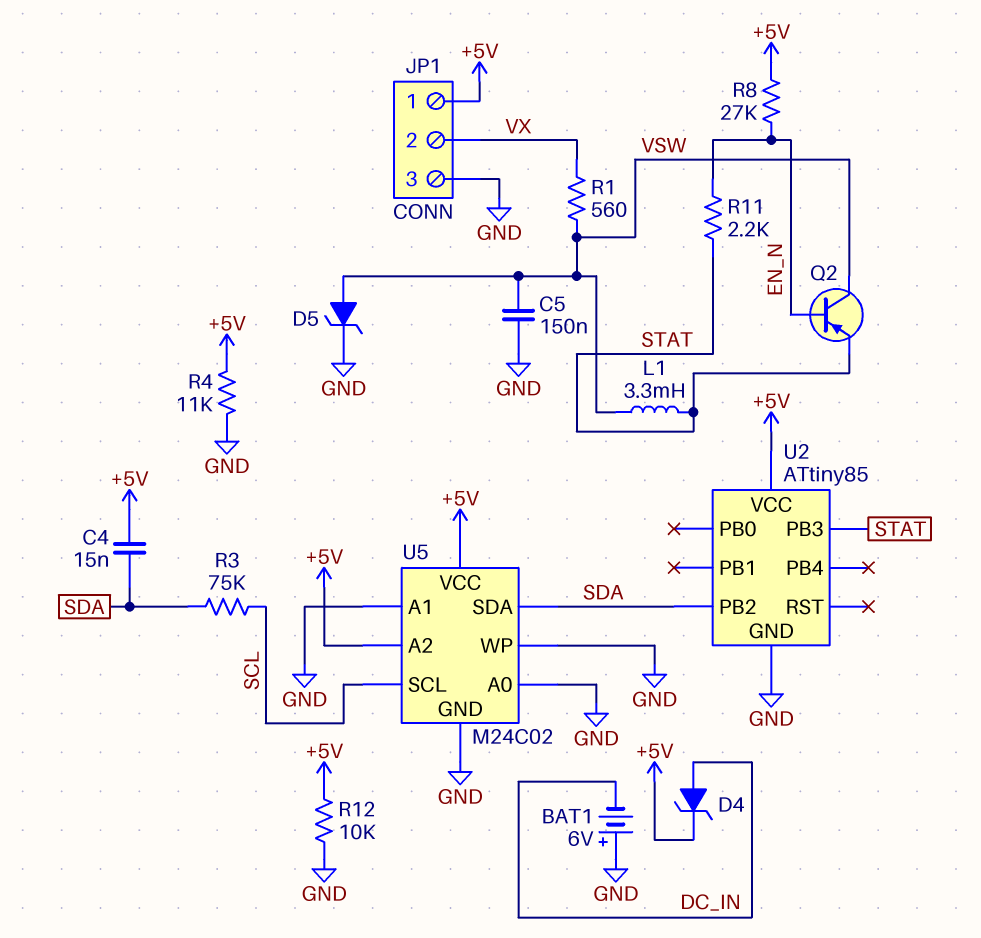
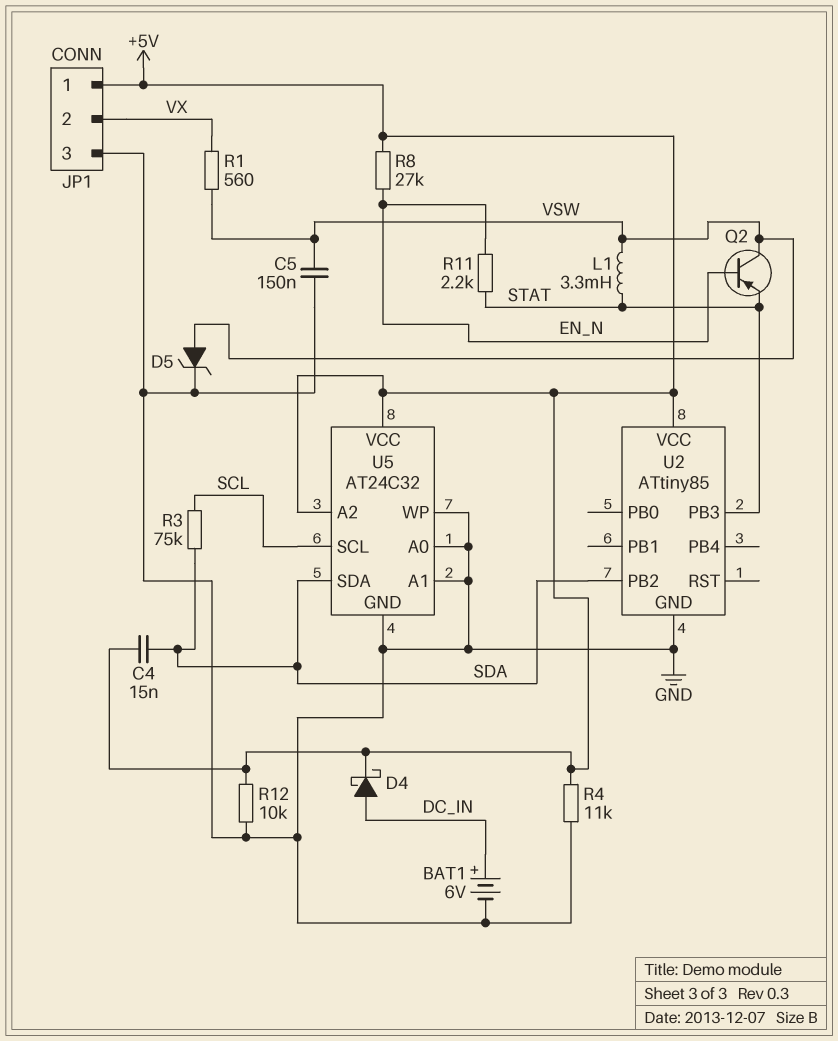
BAT1: 6V (plus GND, minus DC_IN) -> 6V (plus DC_IN, minus GND)
D4: zener (A DC_IN, K +5V) -> schottky (A DC_IN, K +5V)
U5: M24C02 -> AT24C32

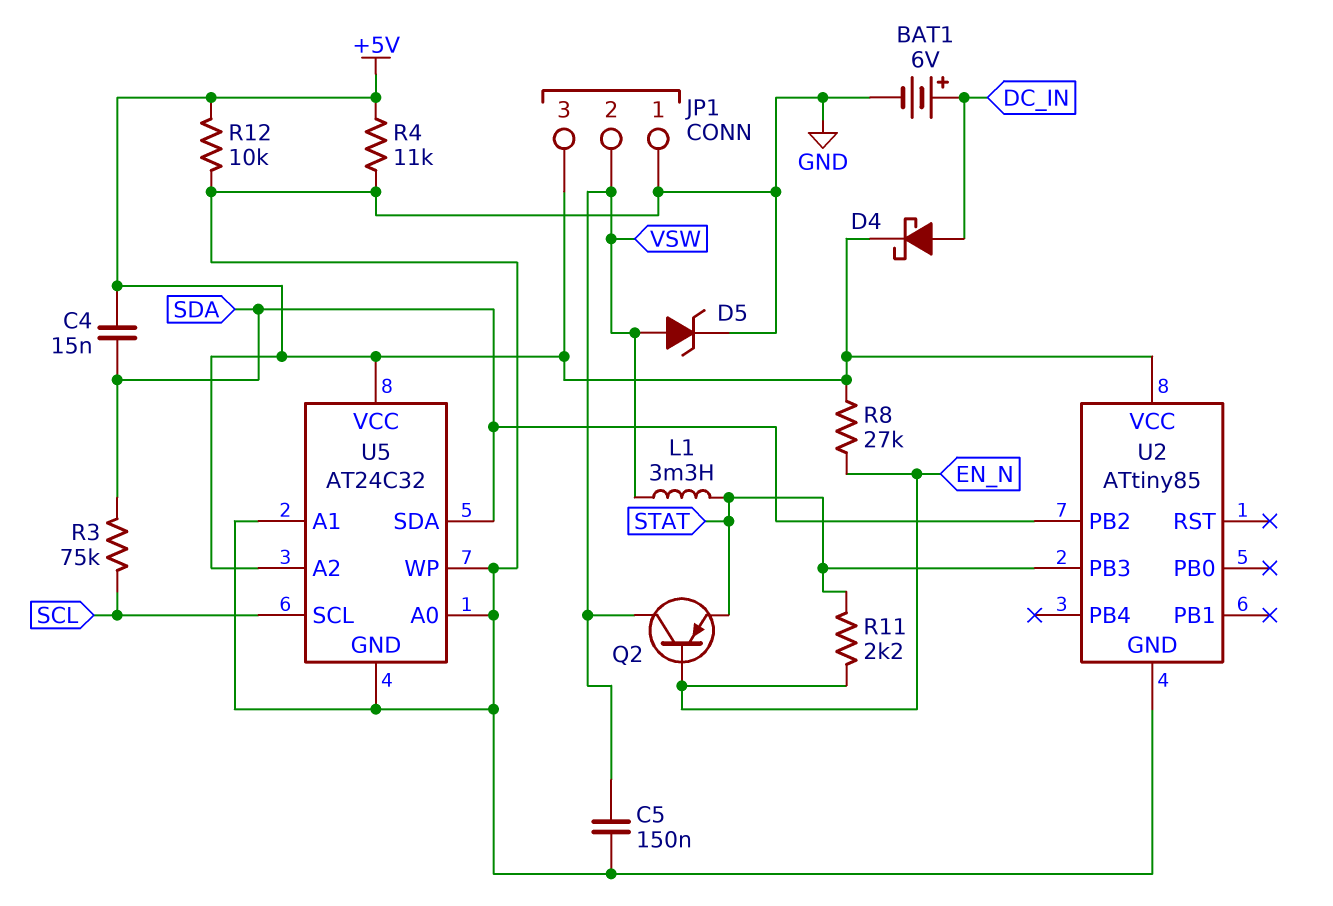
JP1 pin 1: +5V -> GND
JP1 pin 2: VX -> VSW
JP1 pin 3: GND -> +5V
R1: 560 (VSW, VX) -> none

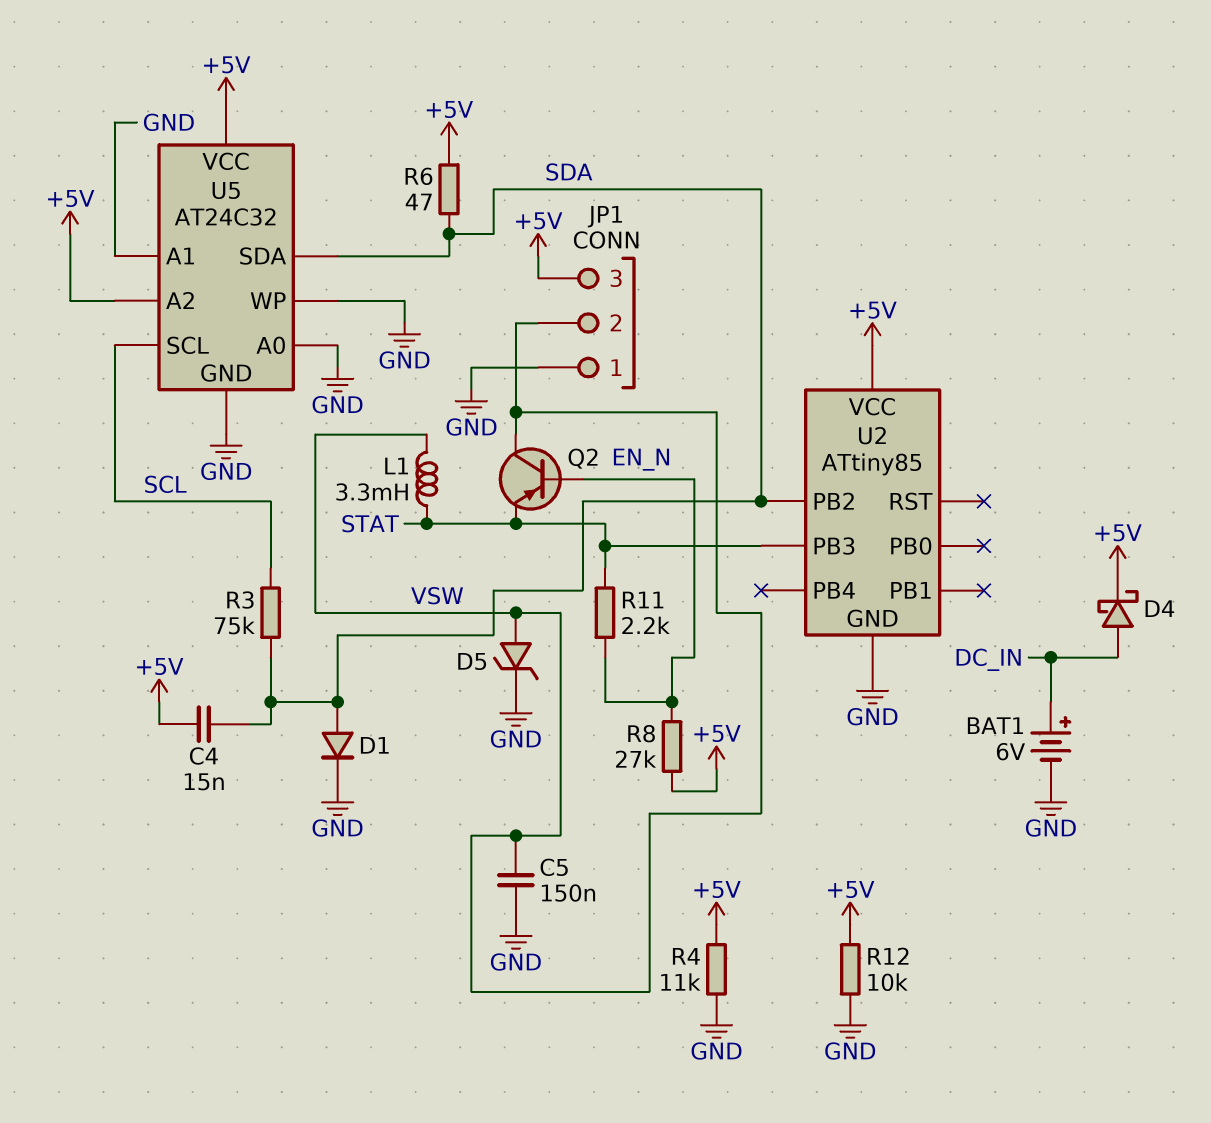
D1: none -> diode (A SDA, K GND)
R6: none -> 47 (+5V, SDA)

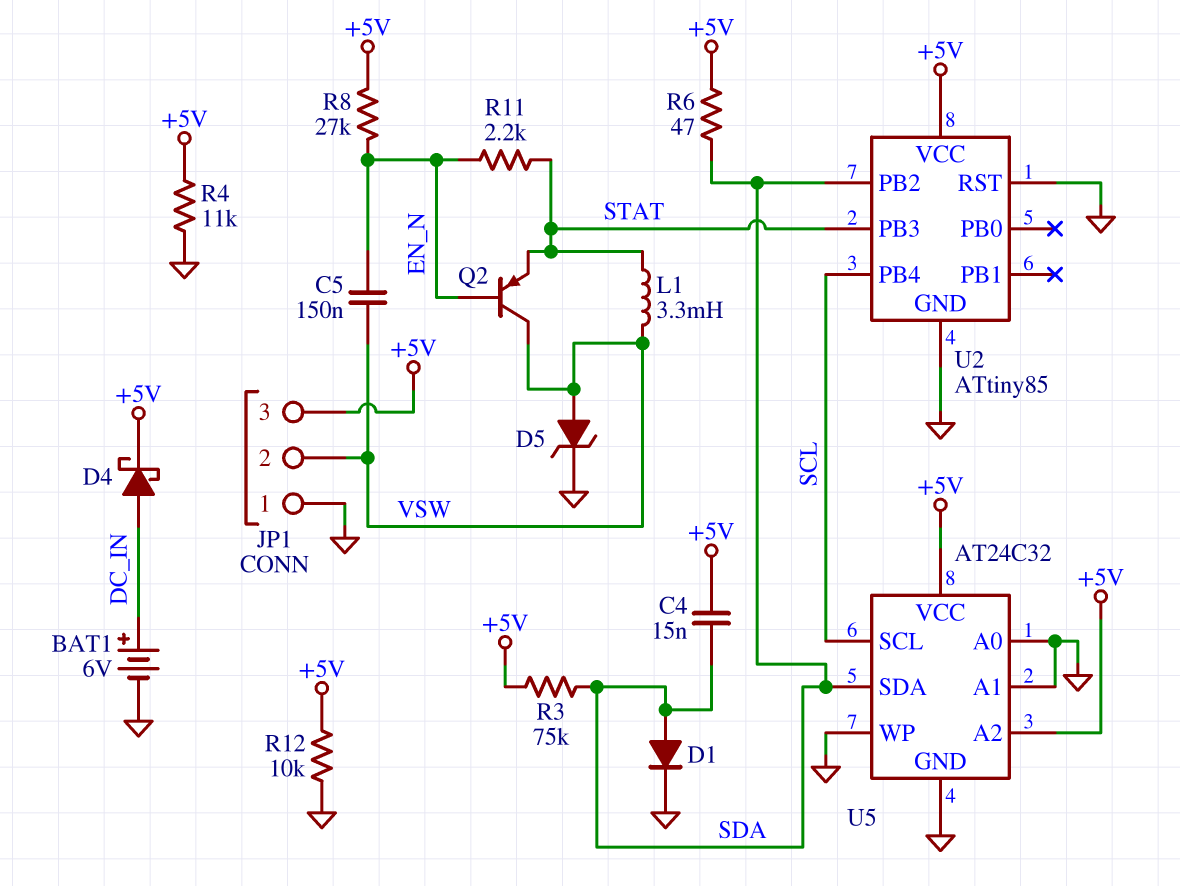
C5: 150nF (GND, VSW) -> 150nF (EN_N, VSW)
R3: 75k (SCL, SDA) -> 75k (+5V, SDA)
U2 pin PB4: none -> SCL
U2 pin RST: none -> GND

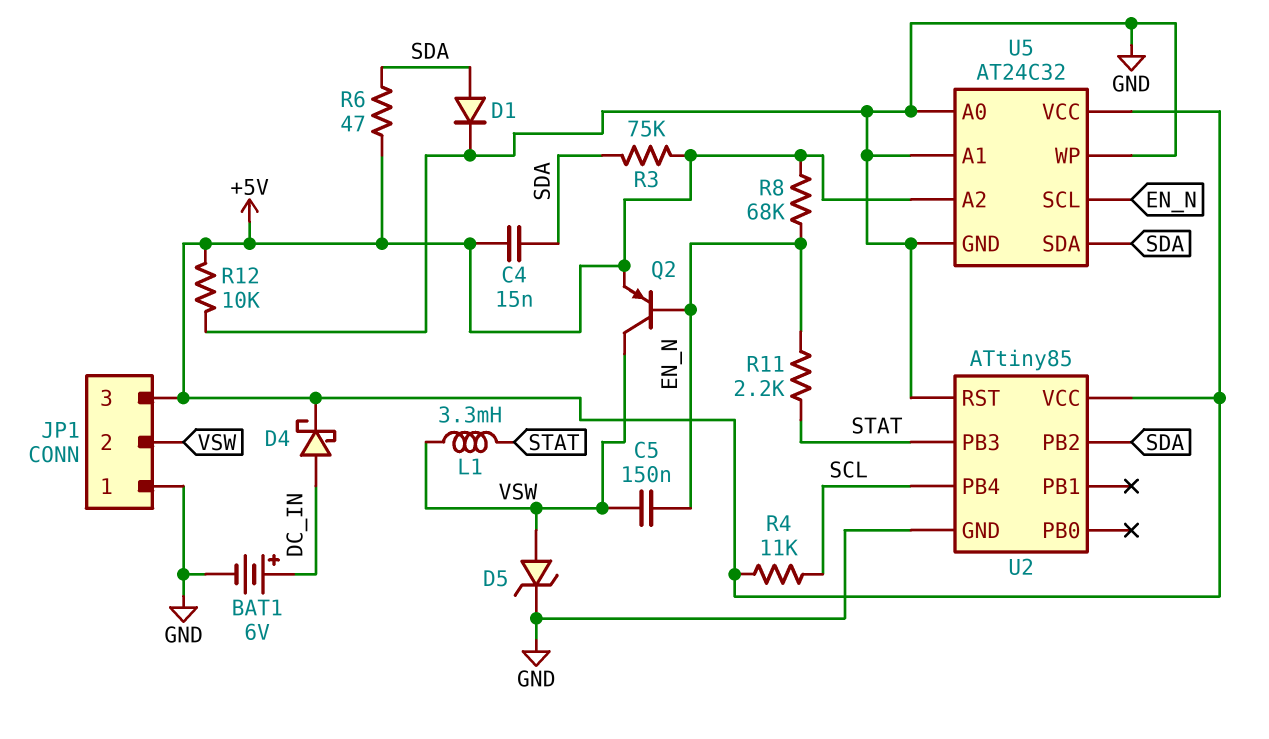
Q2: PNP (B EN_N, C VSW, E STAT) -> PNP (B EN_N, C VSW, E +5V)
R4: 11k (+5V, GND) -> 11k (+5V, SCL)
R8: 27k (+5V, EN_N) -> 68k (+5V, EN_N)
U5 pin SCL: SCL -> EN_N

